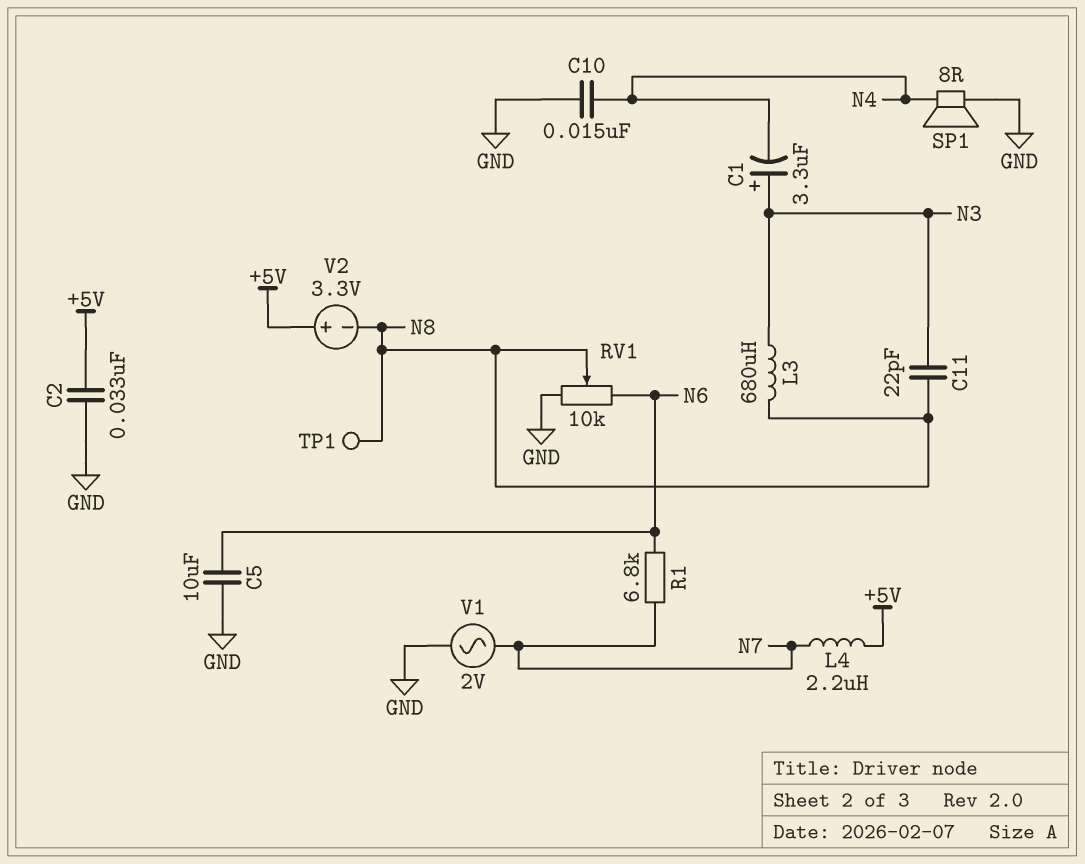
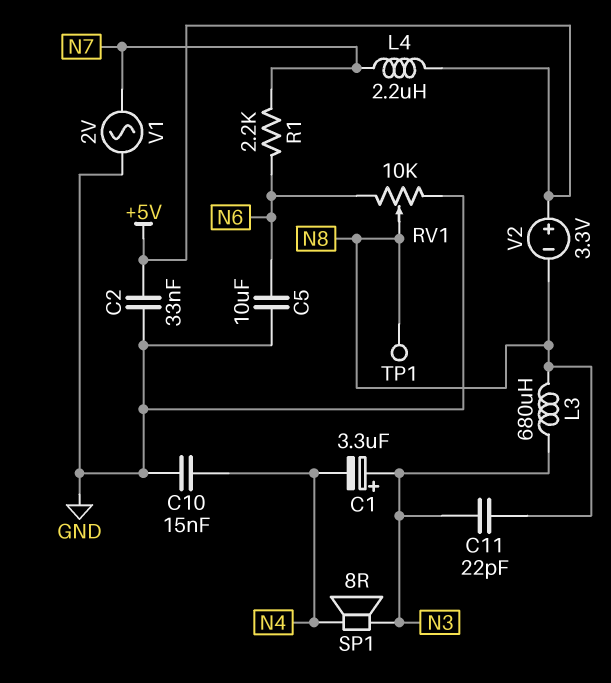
R1: 6.8k (N6, N7) -> 2.2k (N6, N7)
SP1: speaker 8R (GND, N4) -> speaker 8R (N3, N4)

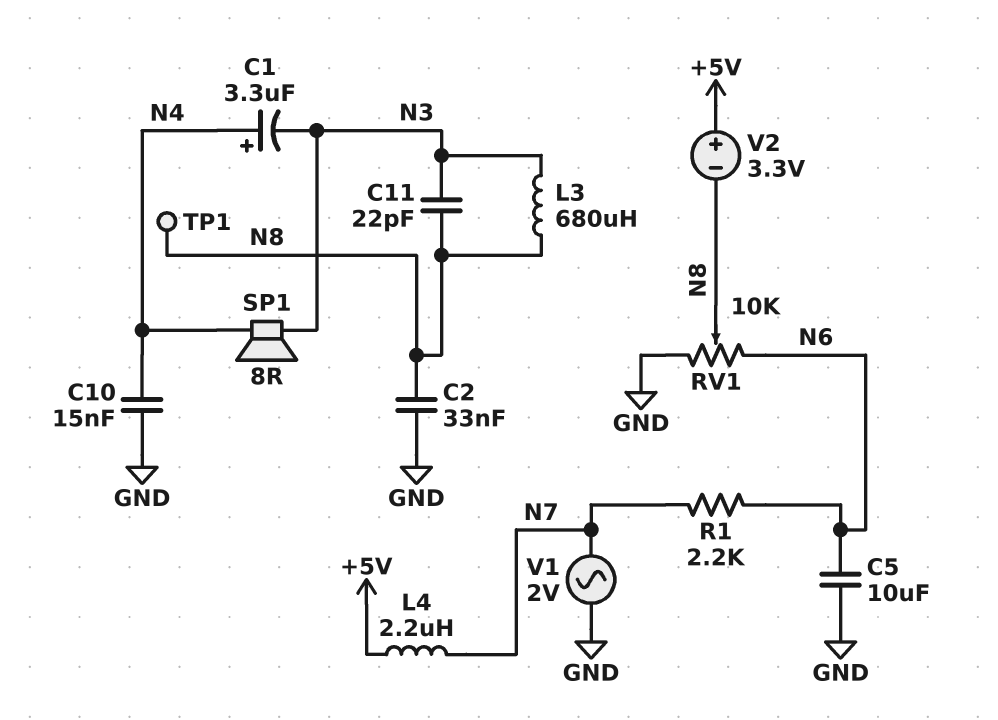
C1: 3.3uF (plus N3, minus N4) -> 3.3uF (plus N4, minus N3)
C2: 33nF (+5V, GND) -> 33nF (GND, N8)

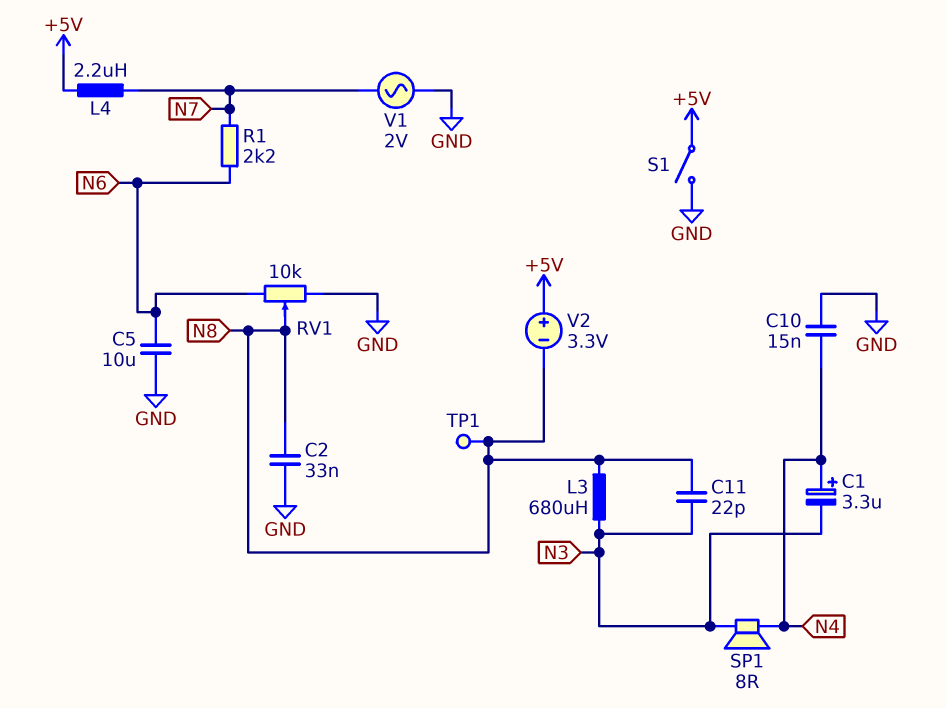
S1: none -> switch (+5V, GND)

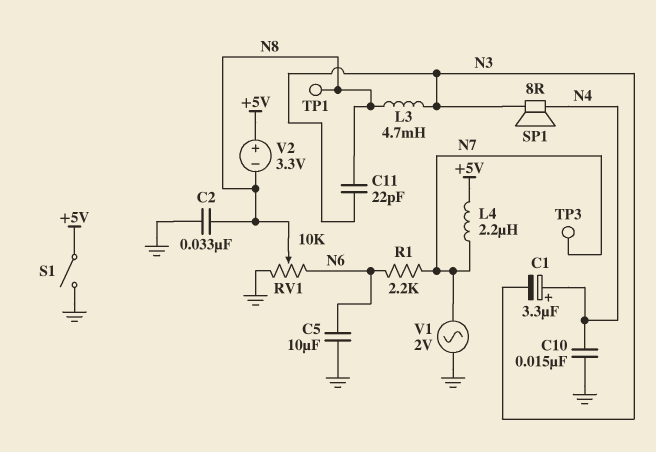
L3: 680uH (N3, N8) -> 4.7mH (N3, N8)
TP3: none -> test point (N7)

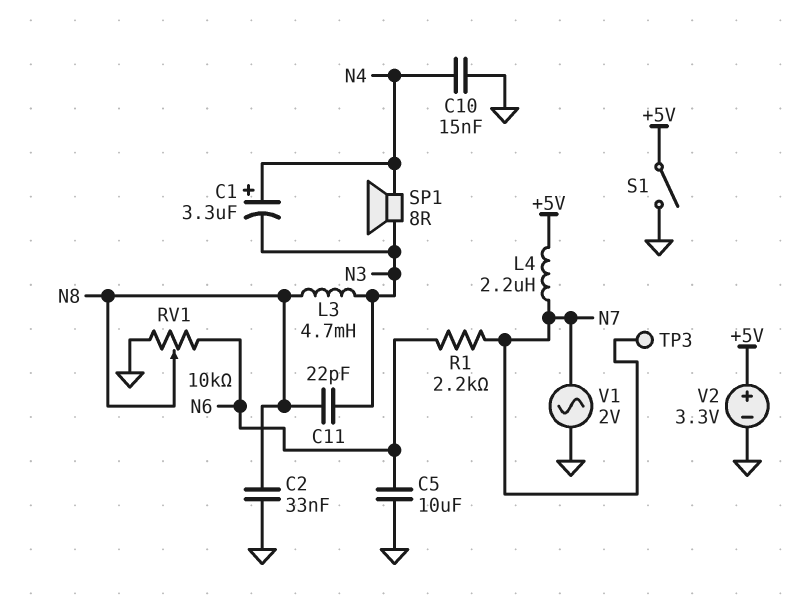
TP1: test point (N8) -> none
V2: 3.3V (plus +5V, minus N8) -> 3.3V (plus +5V, minus GND)

